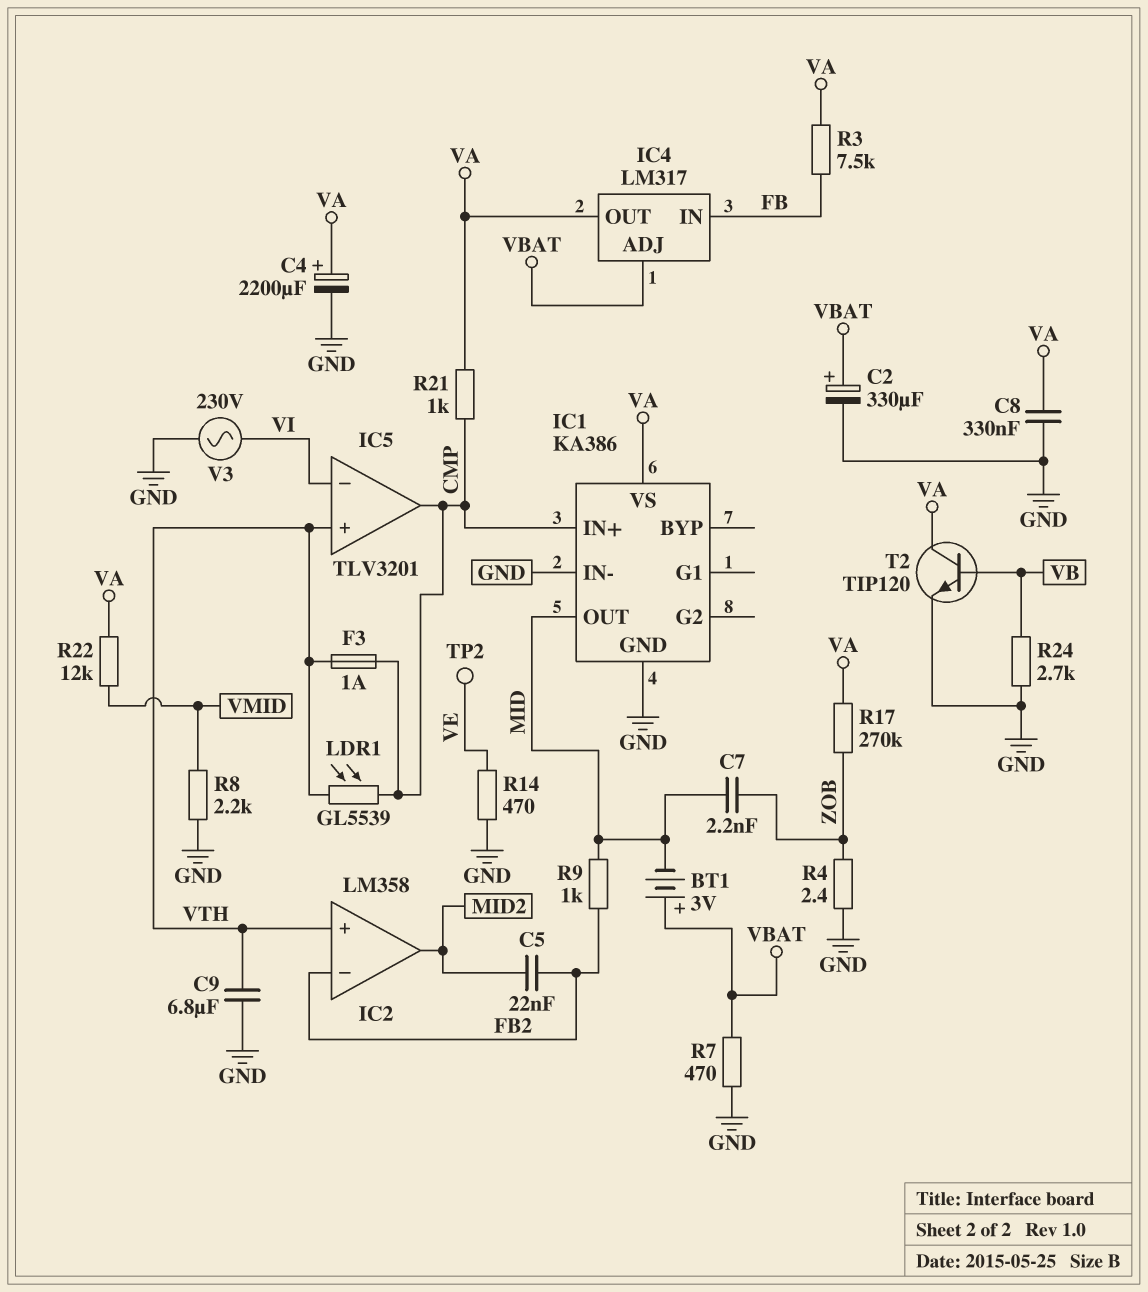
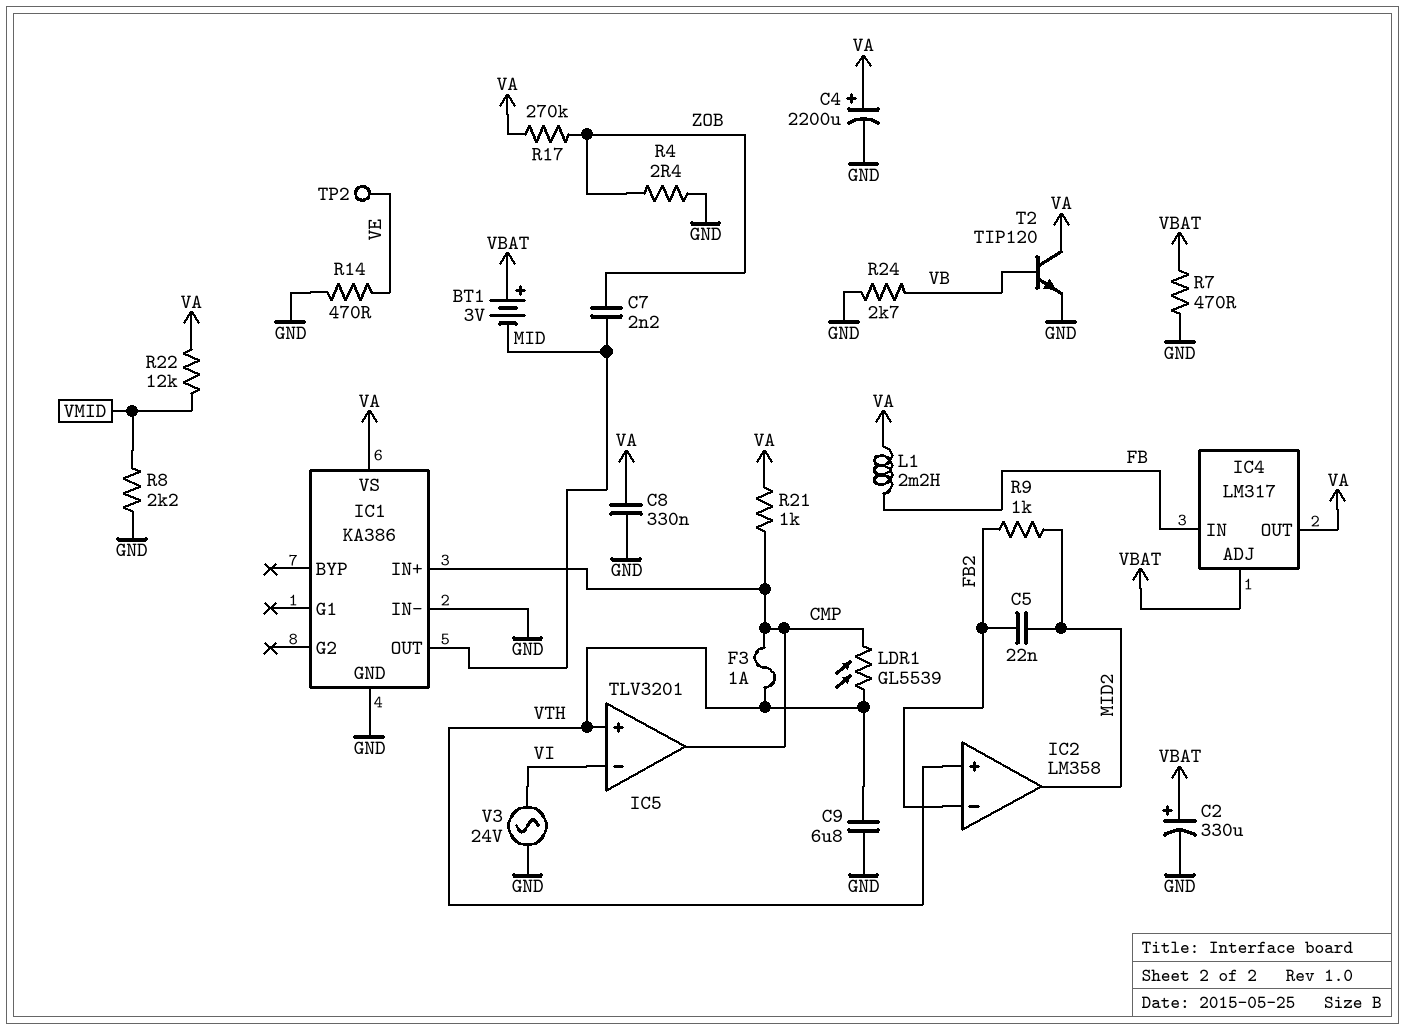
L1: none -> 2.2mH (FB, VA)
R3: 7.5k (FB, VA) -> none
R9: 1k (FB2, MID) -> 1k (FB2, MID2)
V3: AC 230V (GND, VI) -> AC 24V (GND, VI)

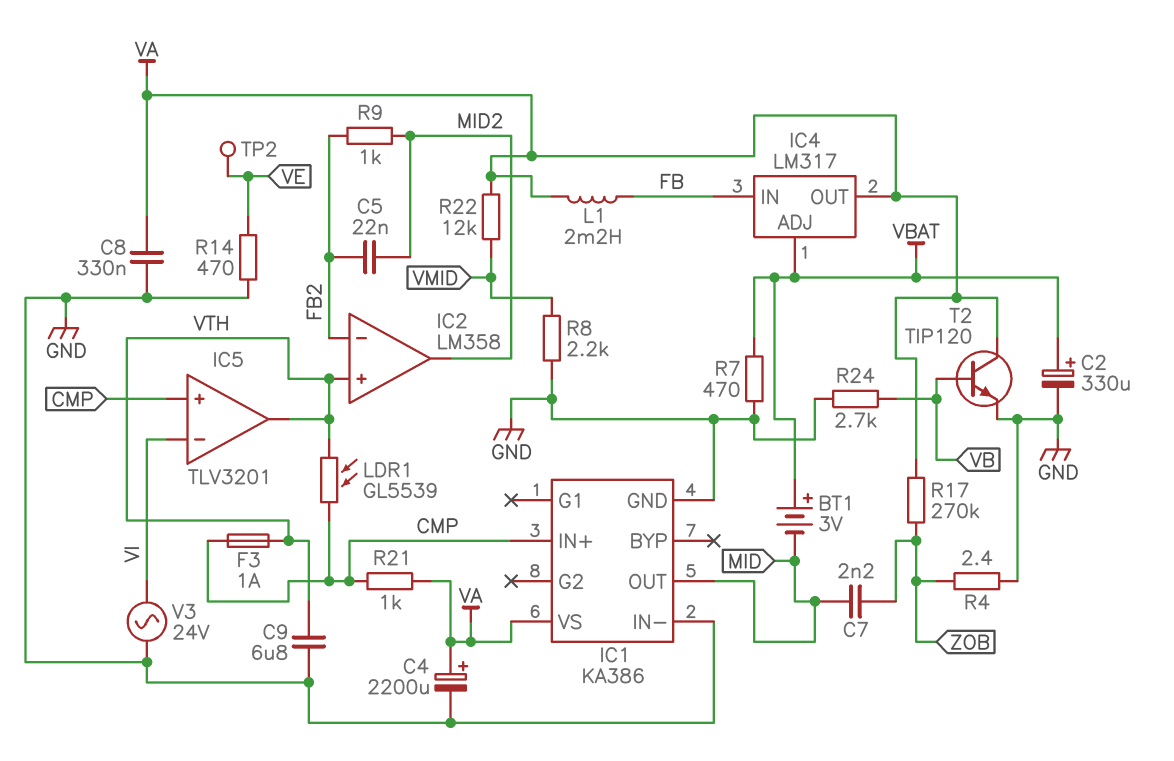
IC5 pin in+: VTH -> CMP
IC5 pin out: CMP -> VTH

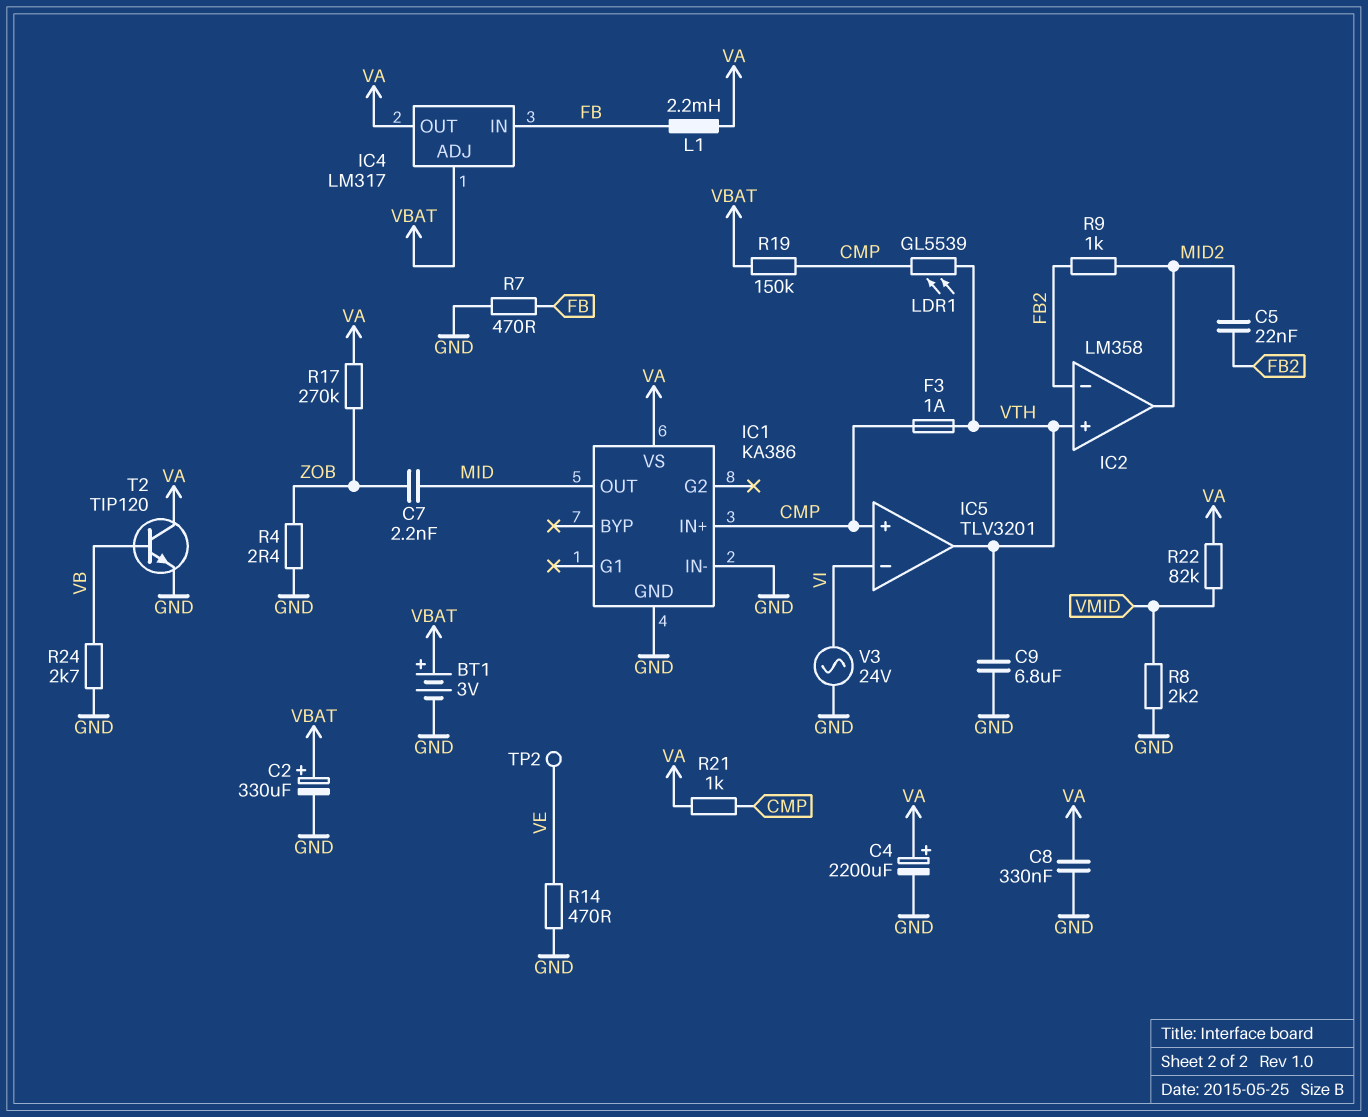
BT1: 3V (plus VBAT, minus MID) -> 3V (plus VBAT, minus GND)
R7: 470 (GND, VBAT) -> 470 (FB, GND)
R19: none -> 150k (CMP, VBAT)
R22: 12k (VA, VMID) -> 82k (VA, VMID)

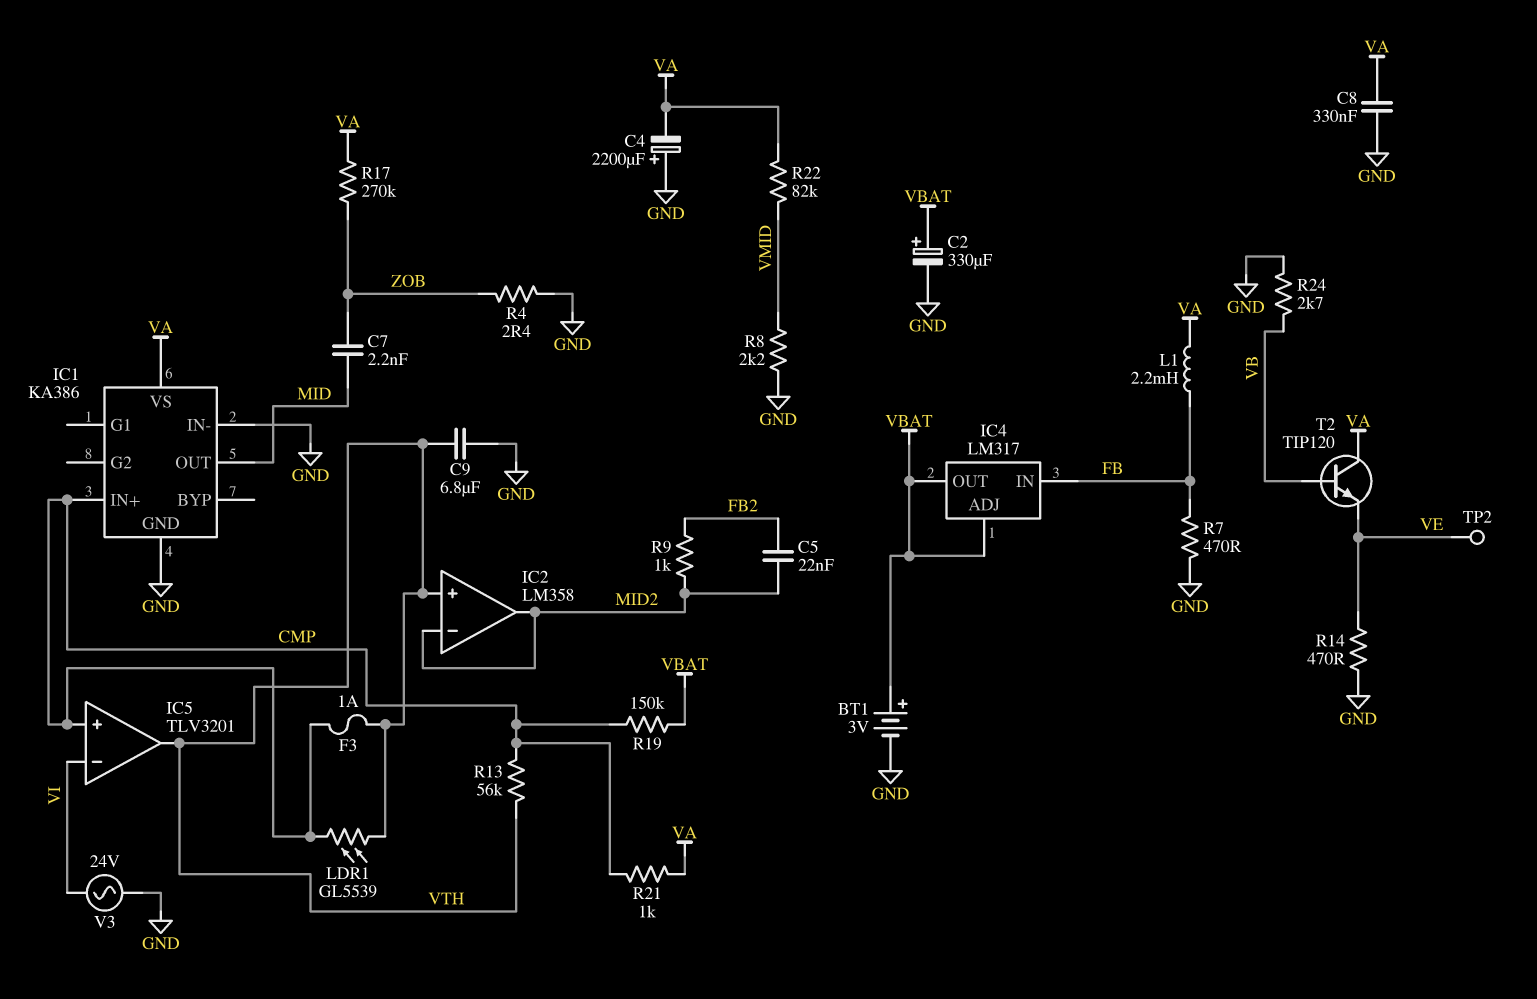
C4: 2200uF (plus VA, minus GND) -> 2200uF (plus GND, minus VA)
IC2 pin in-: FB2 -> MID2
IC4 pin OUT: VA -> VBAT
R13: none -> 56k (CMP, VTH)
T2: NPN TIP120 (B VB, C VA, E GND) -> NPN TIP120 (B VB, C VA, E VE)

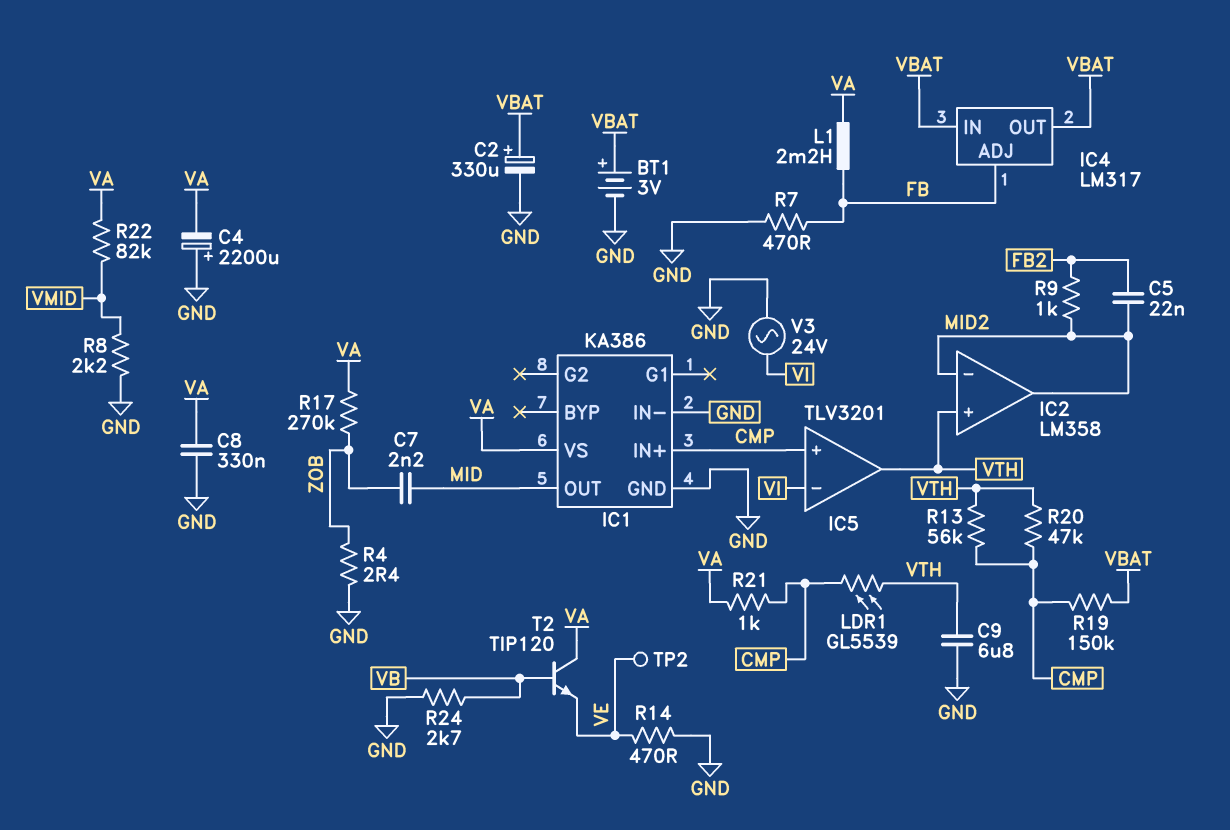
F3: 1A (CMP, VTH) -> none
IC4 pin ADJ: VBAT -> FB
IC4 pin IN: FB -> VBAT
R20: none -> 47k (CMP, VTH)

